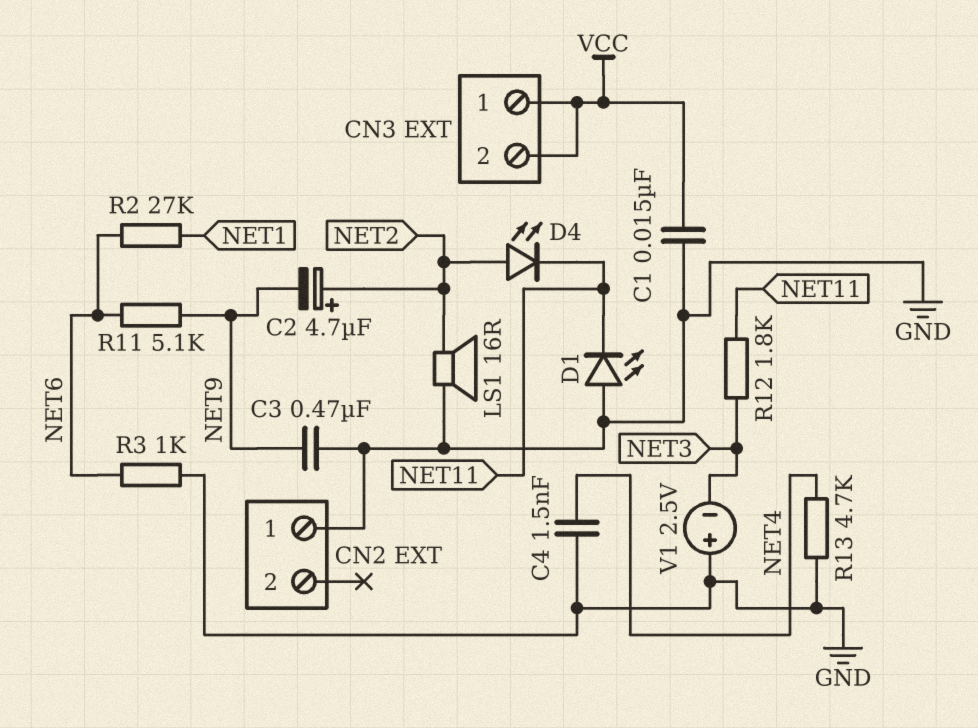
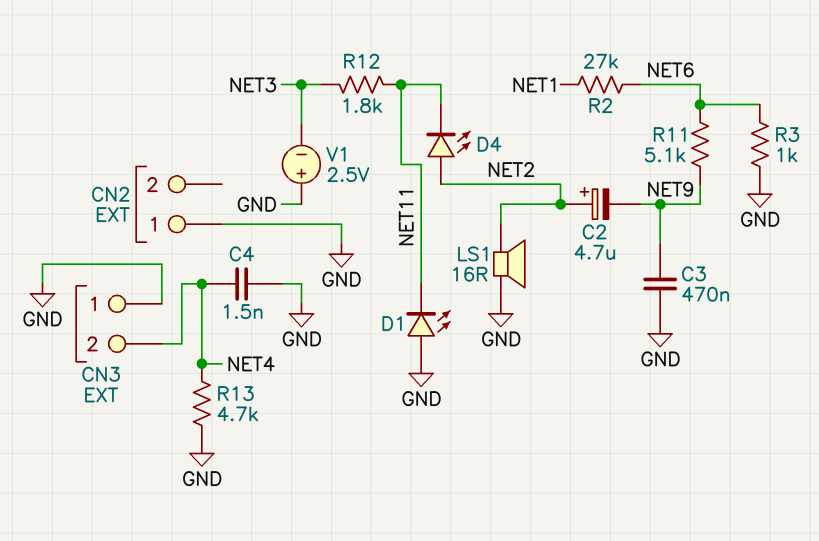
C1: 15nF (GND, VCC) -> none
CN3 pin 1: VCC -> GND
CN3 pin 2: VCC -> NET4

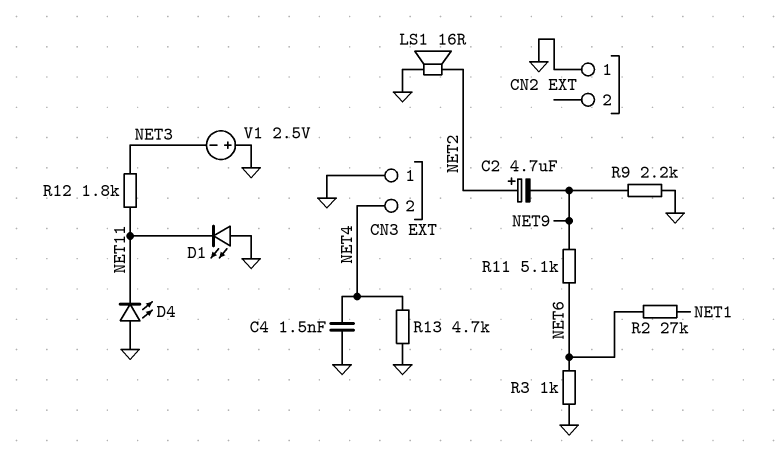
C3: 470nF (GND, NET9) -> none
D4: LED (A NET2, K NET11) -> LED (A GND, K NET11)
R9: none -> 2.2k (GND, NET9)

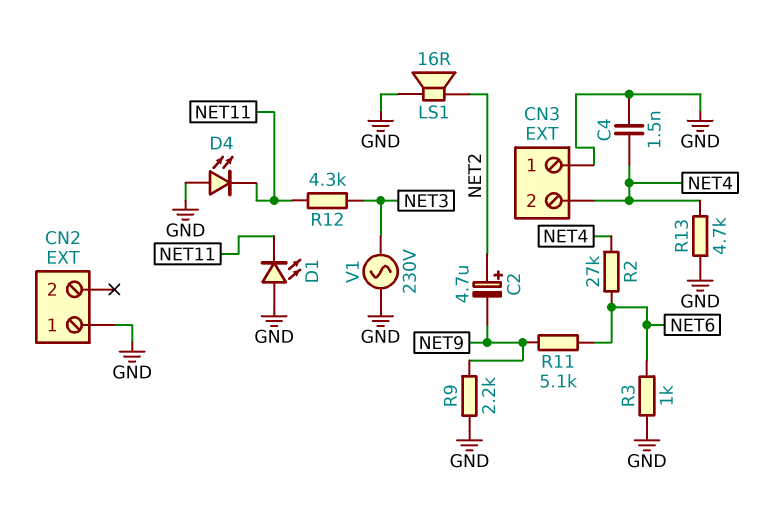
R2: 27k (NET1, NET6) -> 27k (NET4, NET6)
R12: 1.8k (NET3, NET11) -> 4.3k (NET3, NET11)
V1: 2.5V (plus GND, minus NET3) -> AC 230V (GND, NET3)

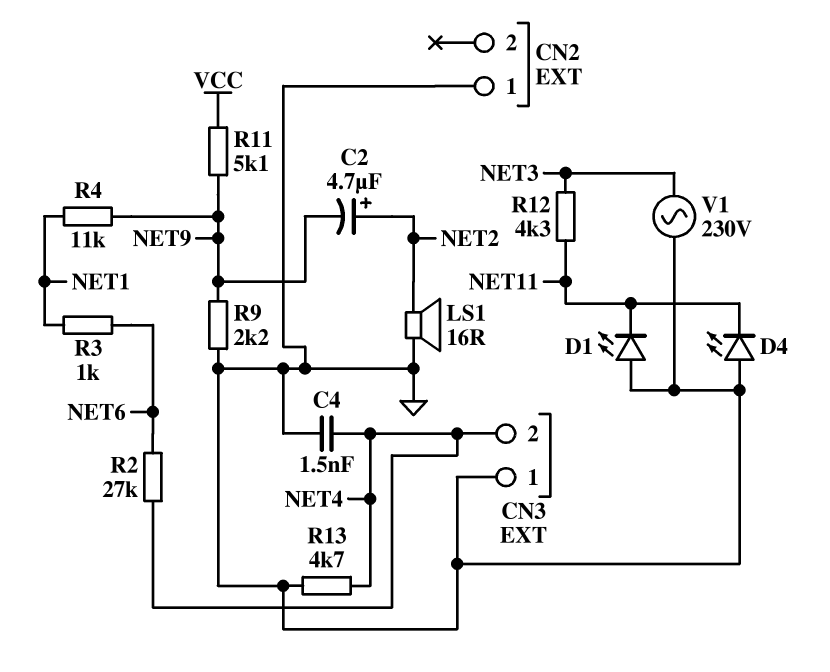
R3: 1k (GND, NET6) -> 1k (NET1, NET6)
R4: none -> 11k (NET1, NET9)
R11: 5.1k (NET6, NET9) -> 5.1k (NET9, VCC)

